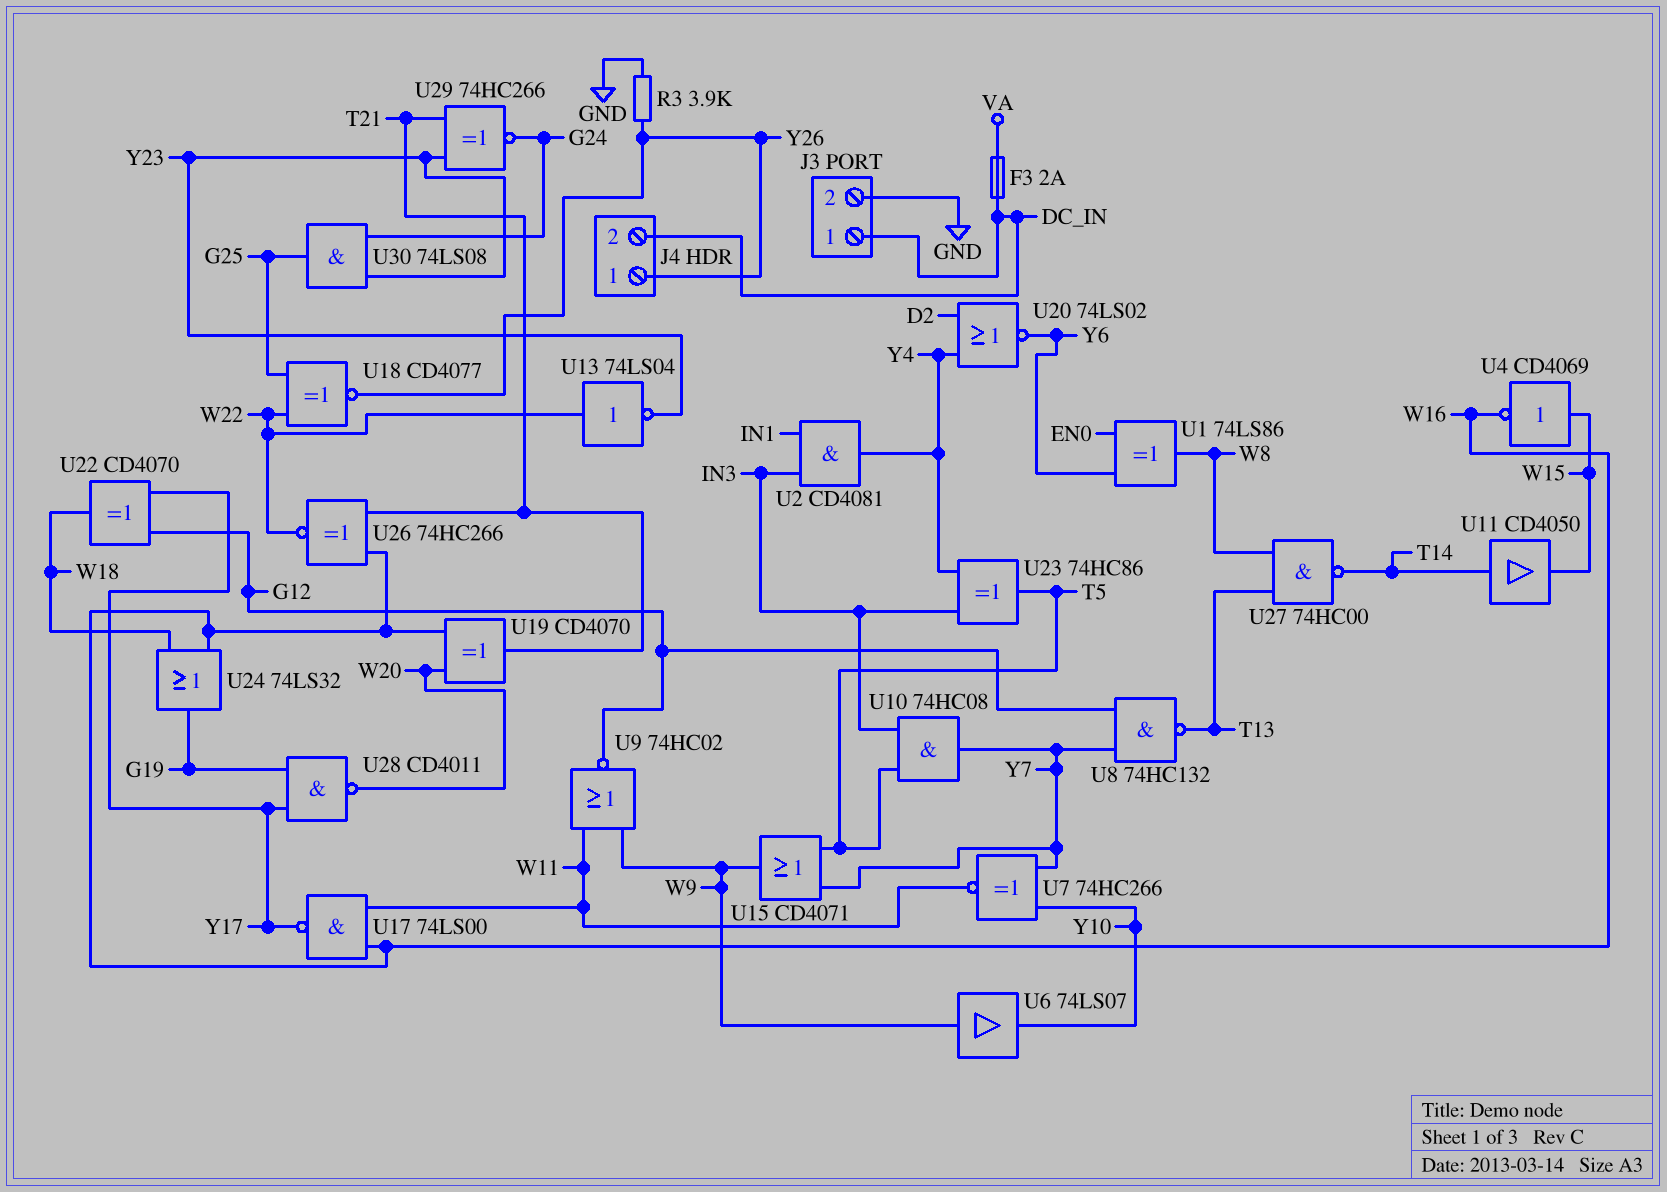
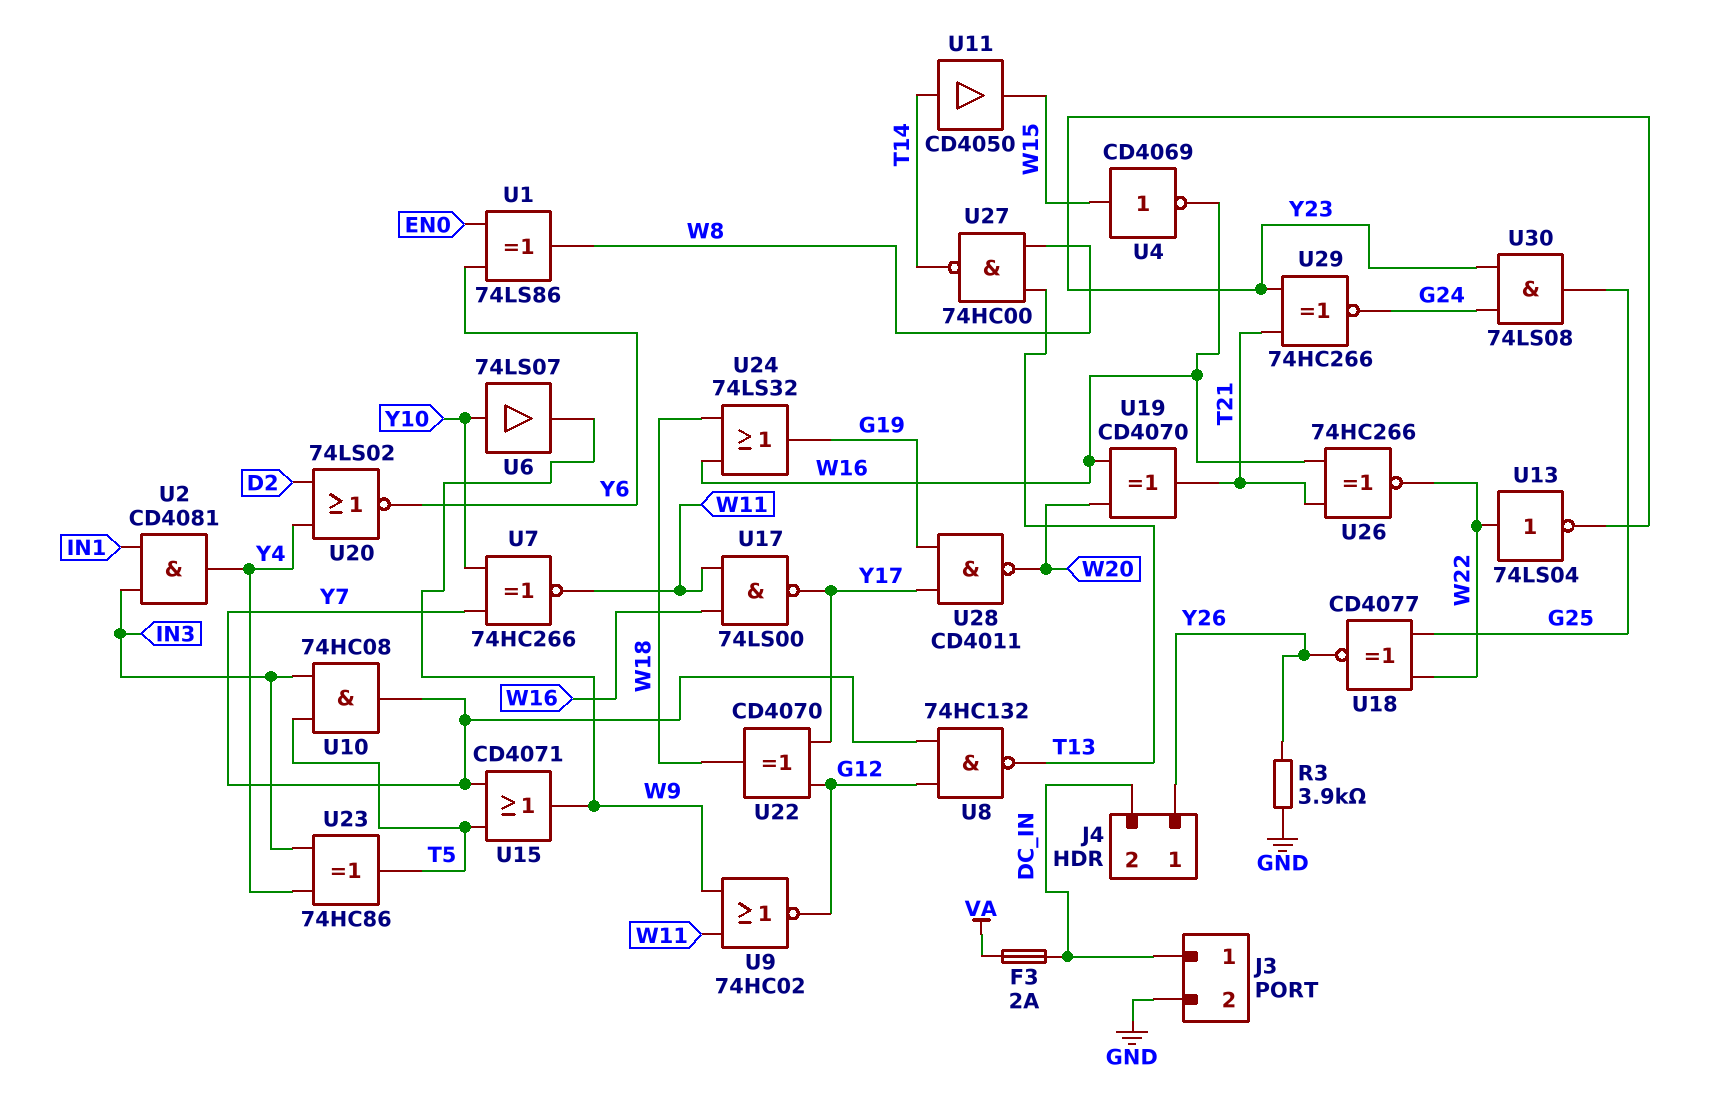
U6: buffer 74LS07 (in W9, out Y10) -> buffer 74LS07 (in Y10, out W9)

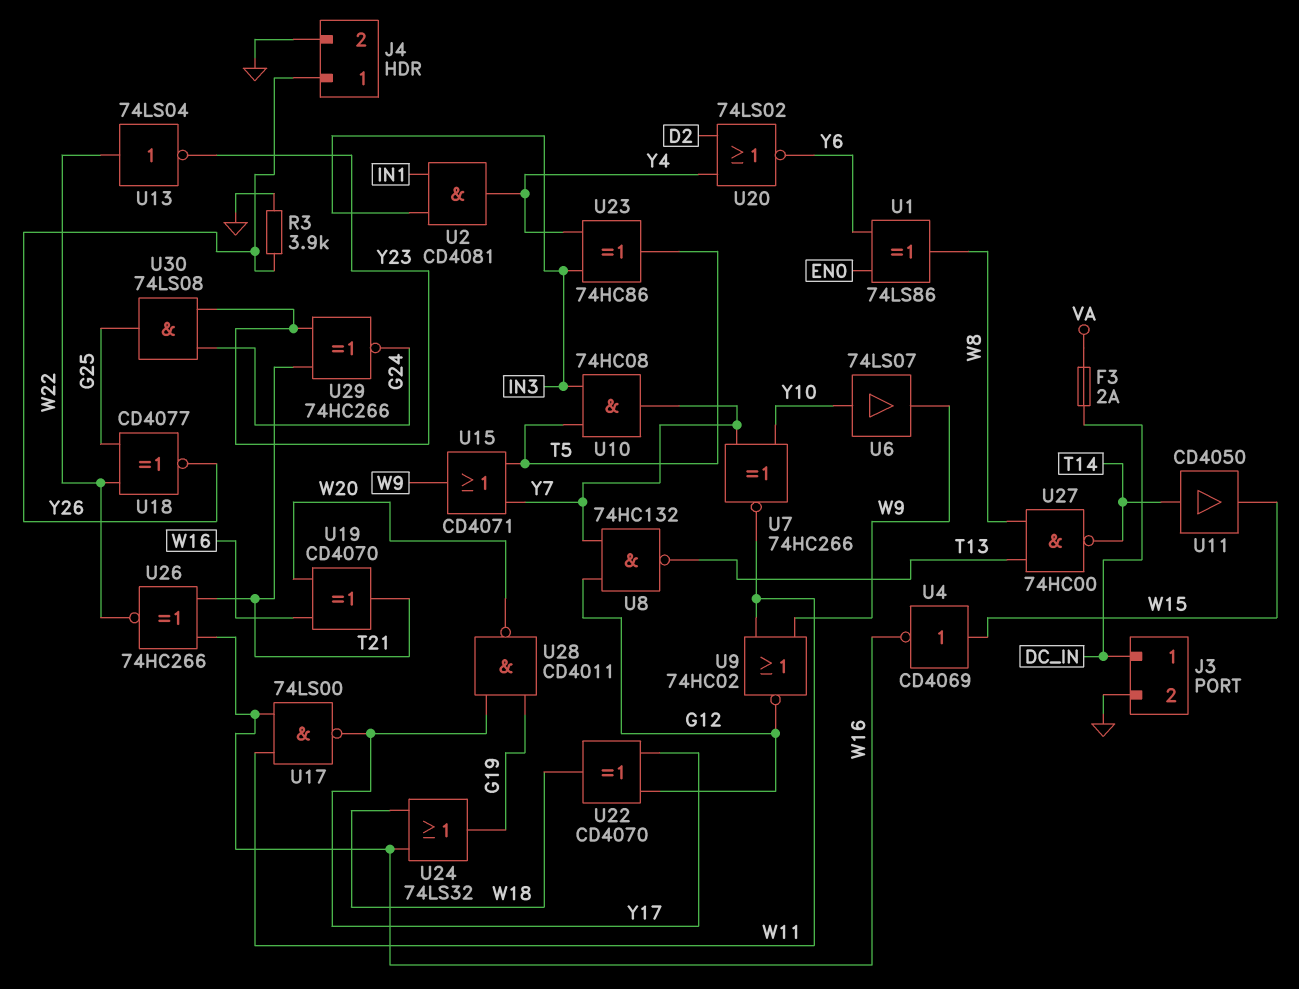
J4 pin 2: DC_IN -> GND

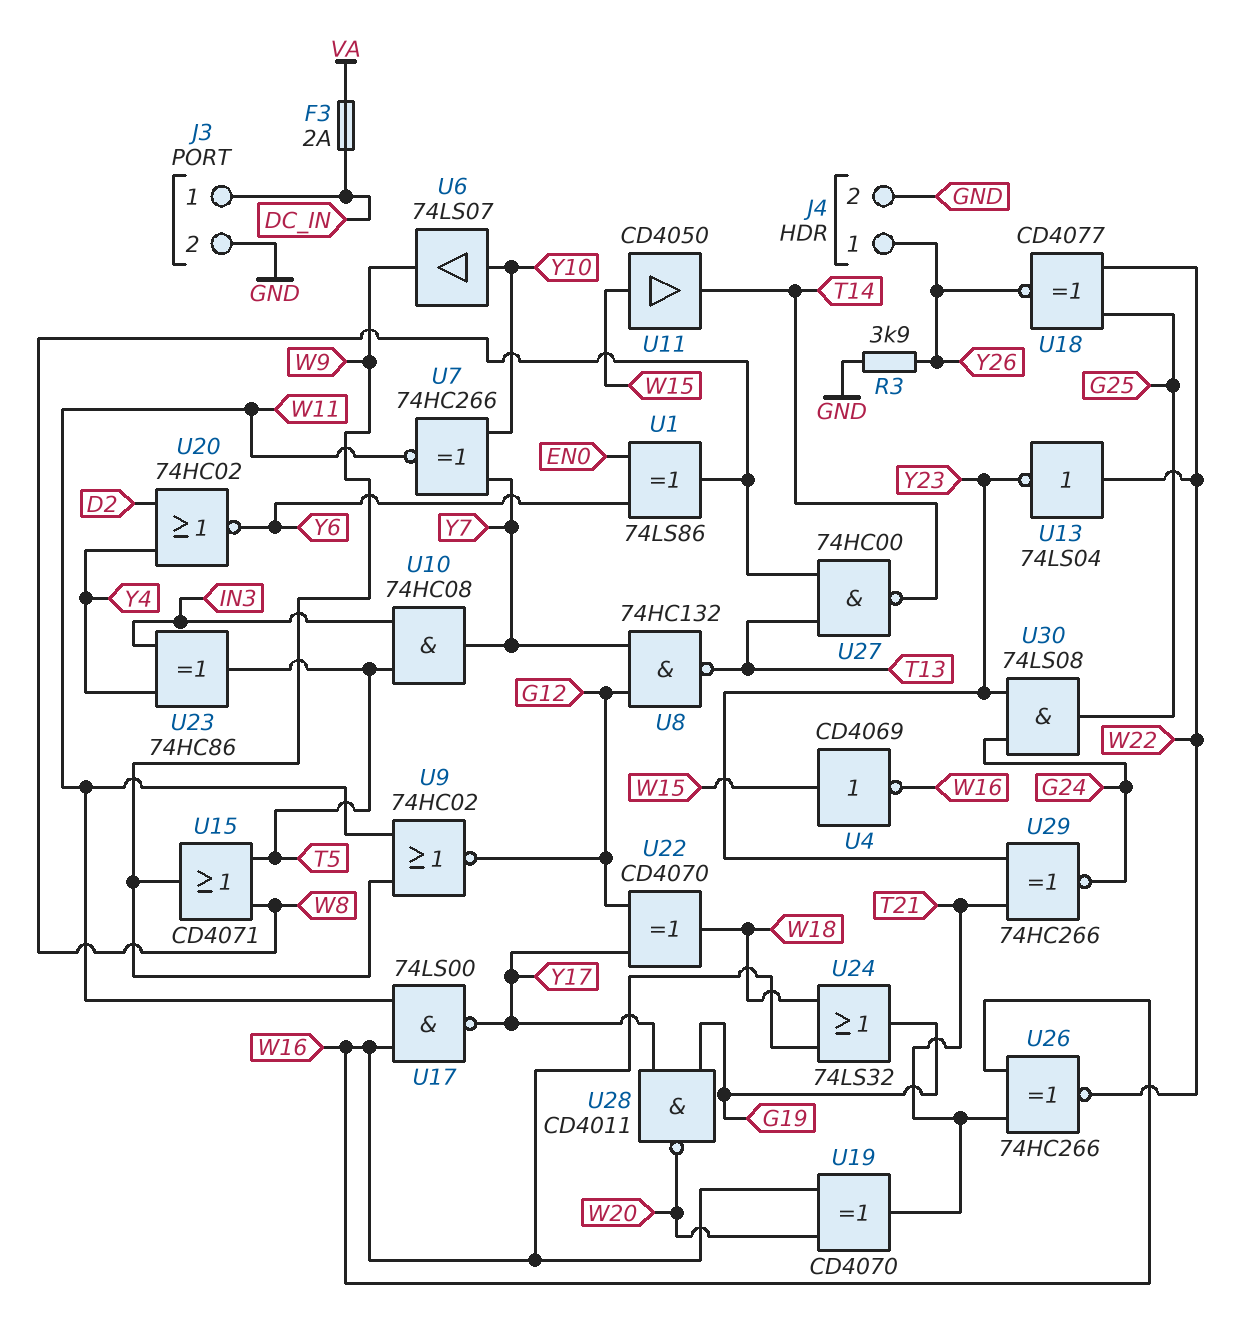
U2: AND CD4081 (in IN1, in IN3, out Y4) -> none
U11: buffer CD4050 (in T14, out W15) -> buffer CD4050 (in W15, out T14)
U15: OR CD4071 (in T5, in Y7, out W9) -> OR CD4071 (in T5, in W8, out W9)
U20: NOR 74LS02 (in D2, in Y4, out Y6) -> NOR 74HC02 (in D2, in Y4, out Y6)

